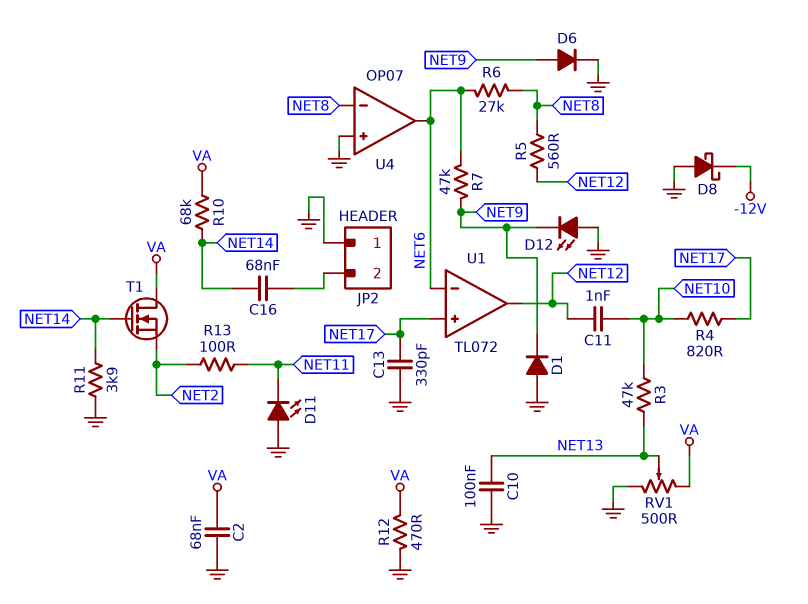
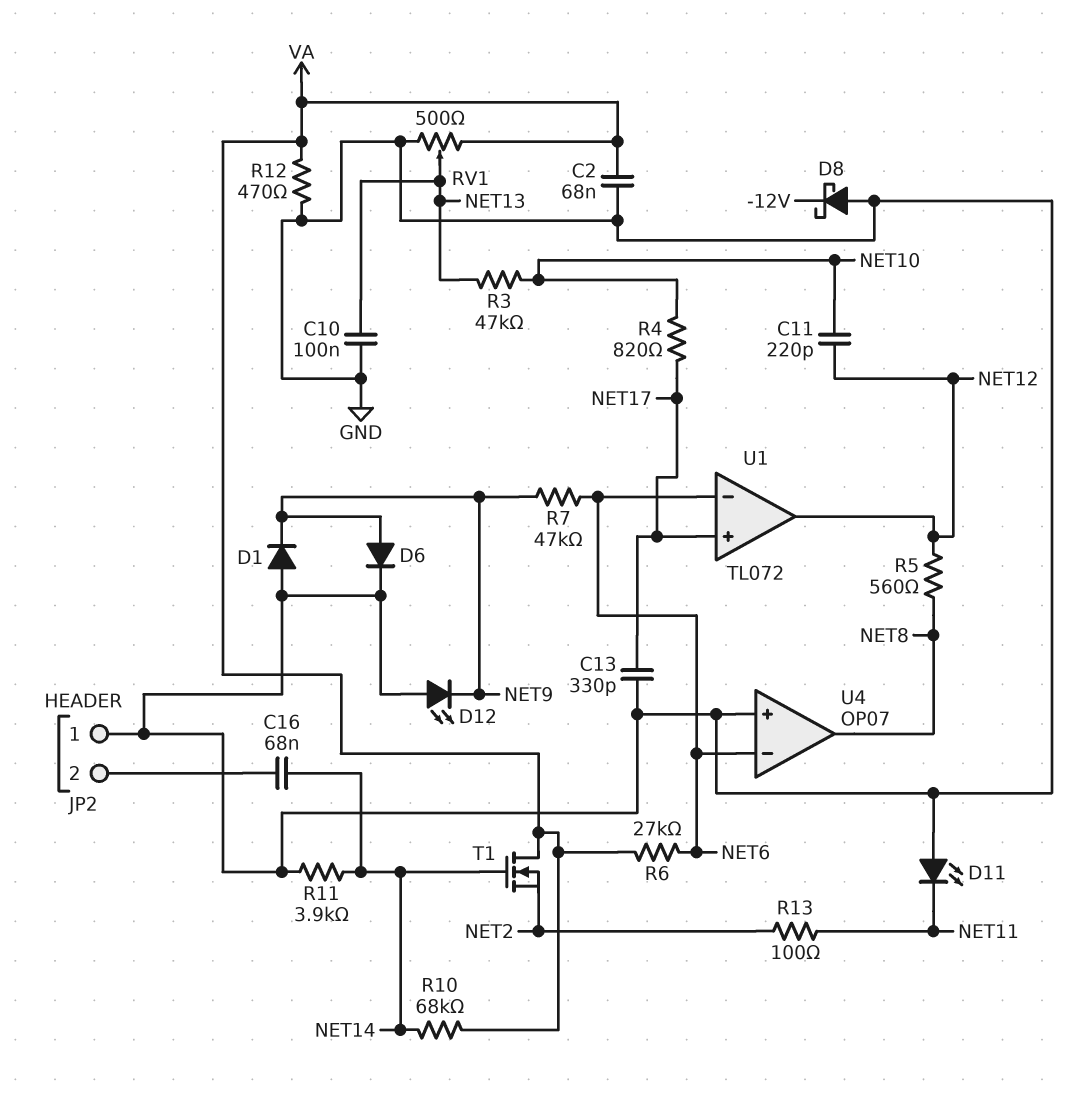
C11: 1nF (NET10, NET12) -> 220pF (NET10, NET12)
R6: 27k (NET6, NET8) -> 27k (NET6, VA)
U4 pin in-: NET8 -> NET6
U4 pin out: NET6 -> NET8

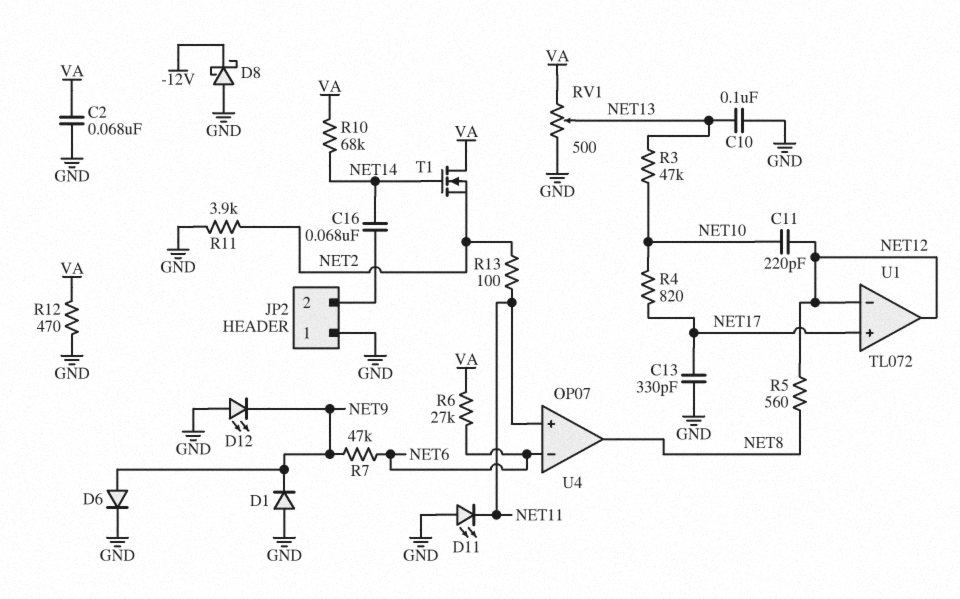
R11: 3.9k (GND, NET14) -> 3.9k (GND, NET2)
U1 pin in-: NET6 -> NET12
U4 pin in+: GND -> NET11

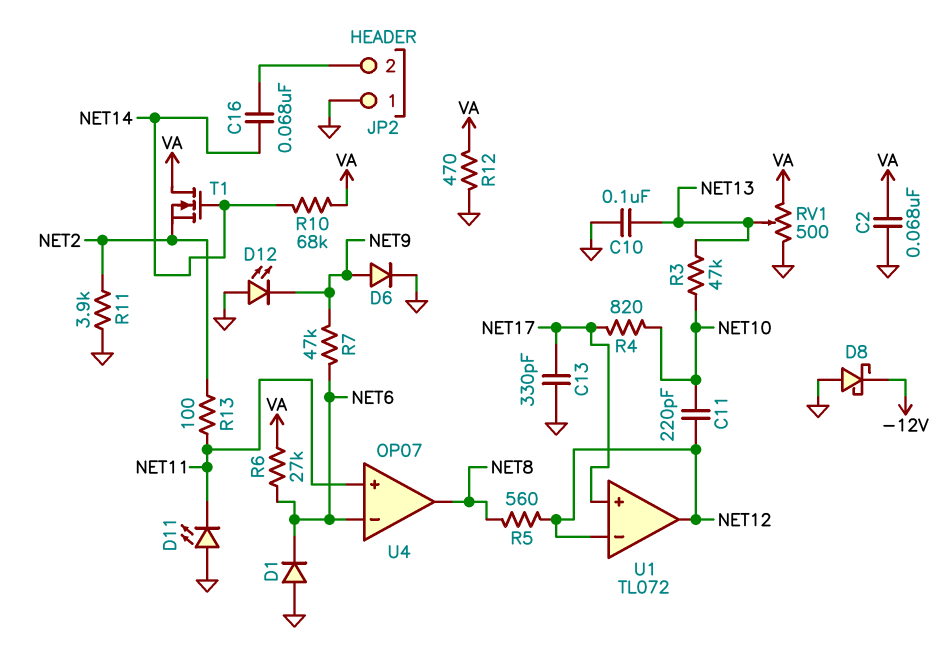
D1: diode (A GND, K NET9) -> diode (A GND, K NET6)

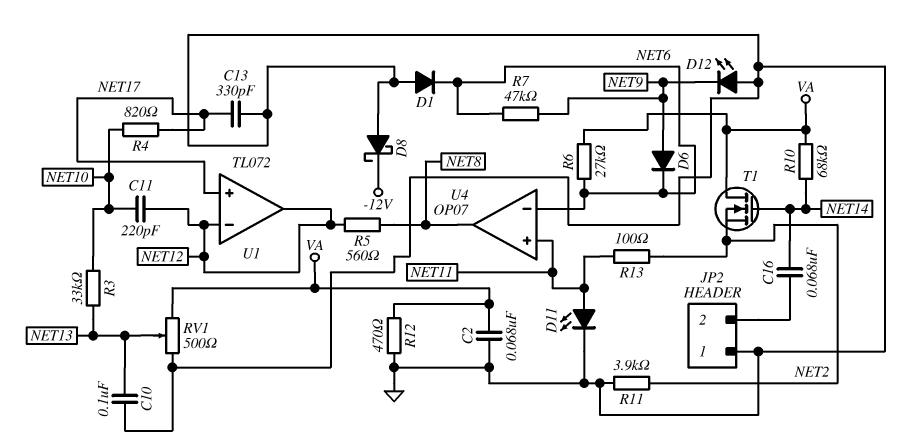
D6: diode (A NET9, K GND) -> diode (A NET9, K NET6)
D11: LED (A GND, K NET11) -> LED (A NET11, K GND)
R3: 47k (NET10, NET13) -> 33k (NET10, NET13)

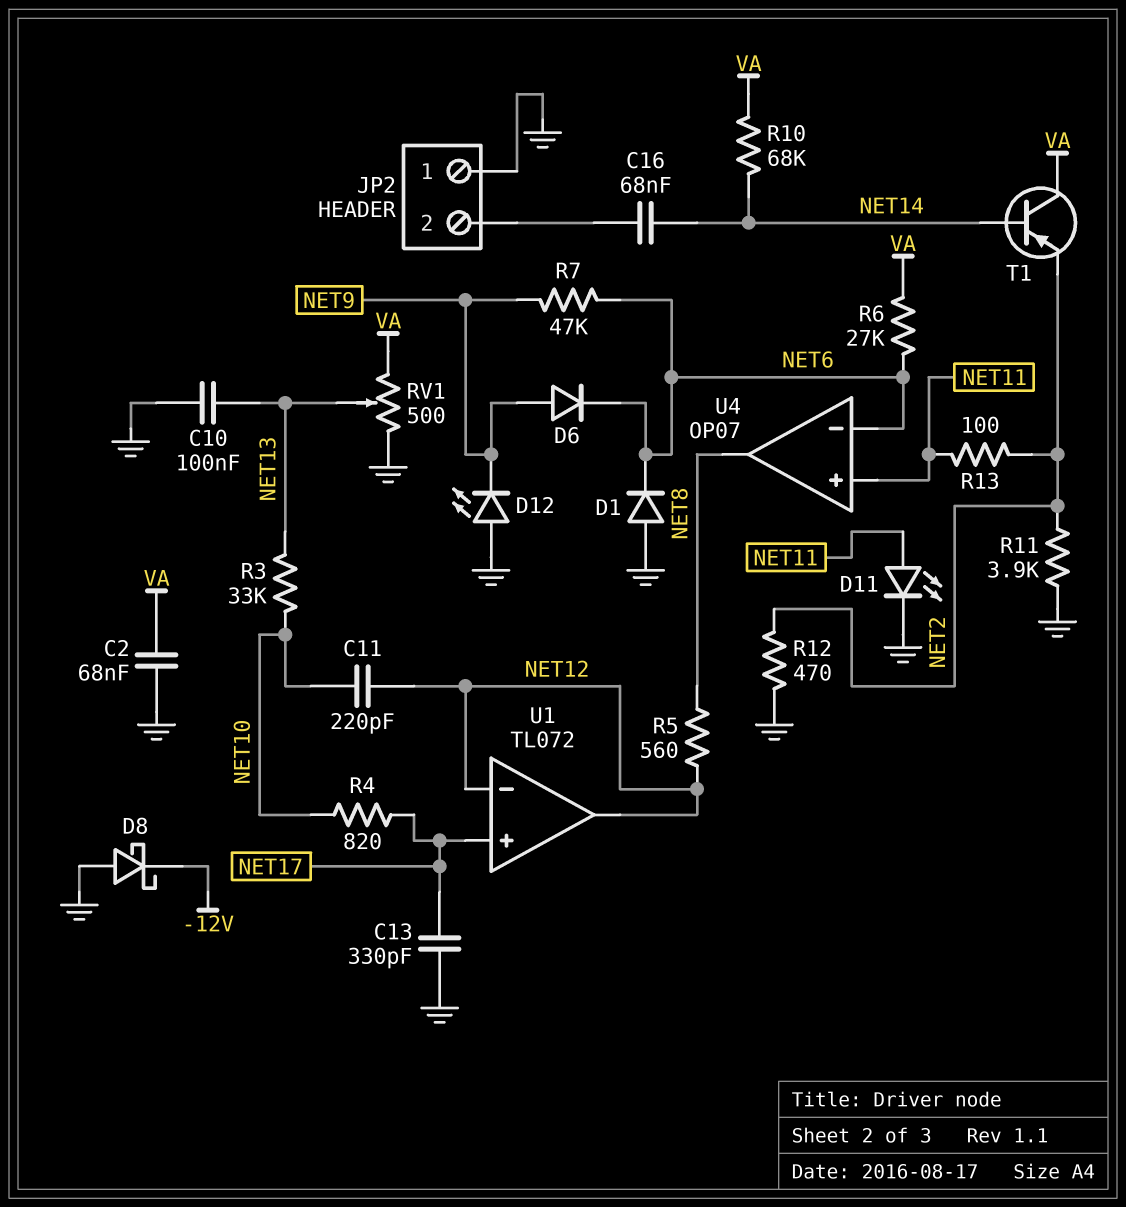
R12: 470 (GND, VA) -> 470 (GND, NET2)
T1: NMOS (G NET14, D VA, S NET2) -> PNP (B NET14, C VA, E NET2)

